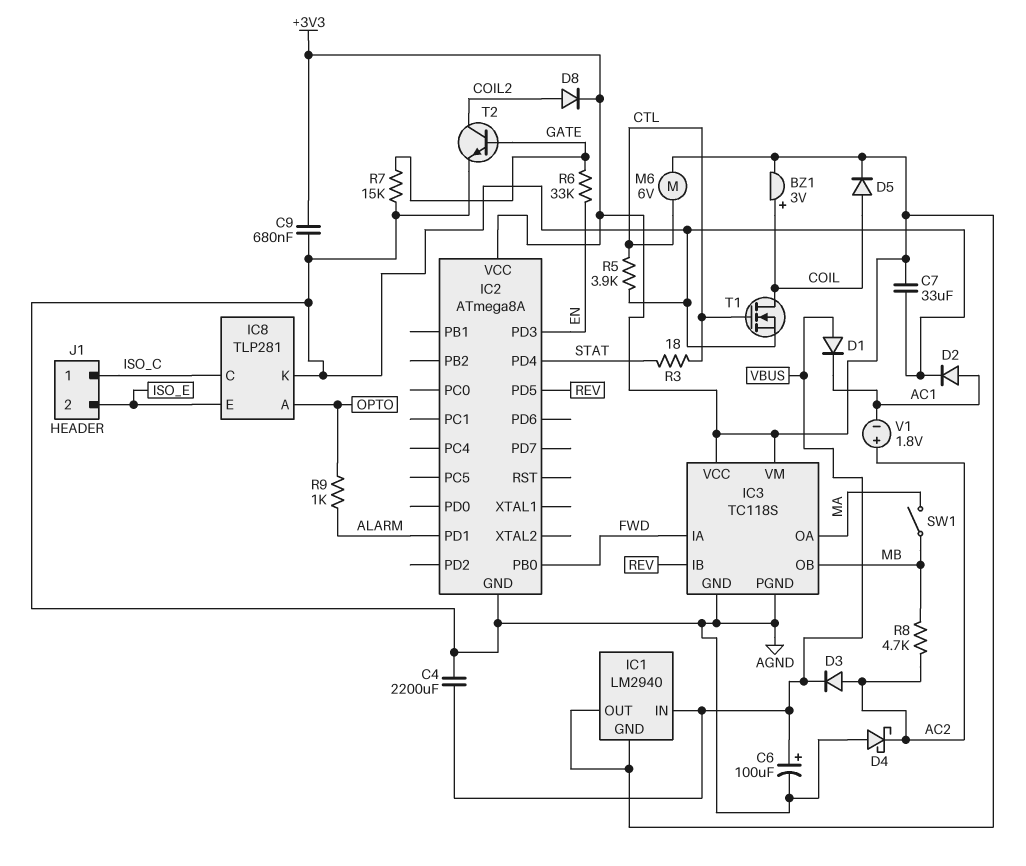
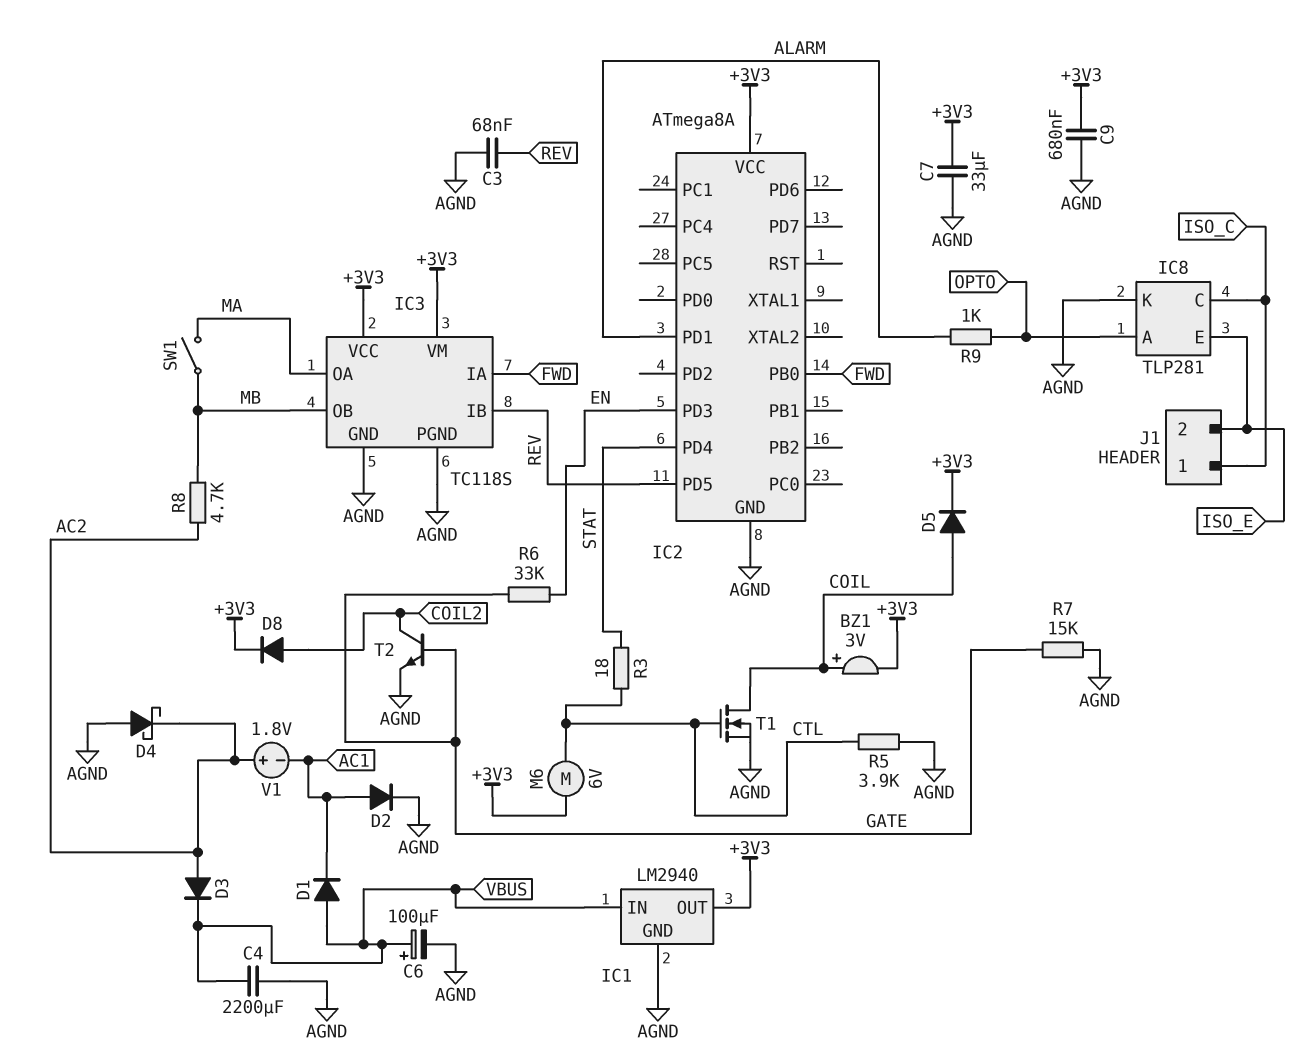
C3: none -> 68nF (AGND, REV)
IC1 pin GND: +3V3 -> AGND

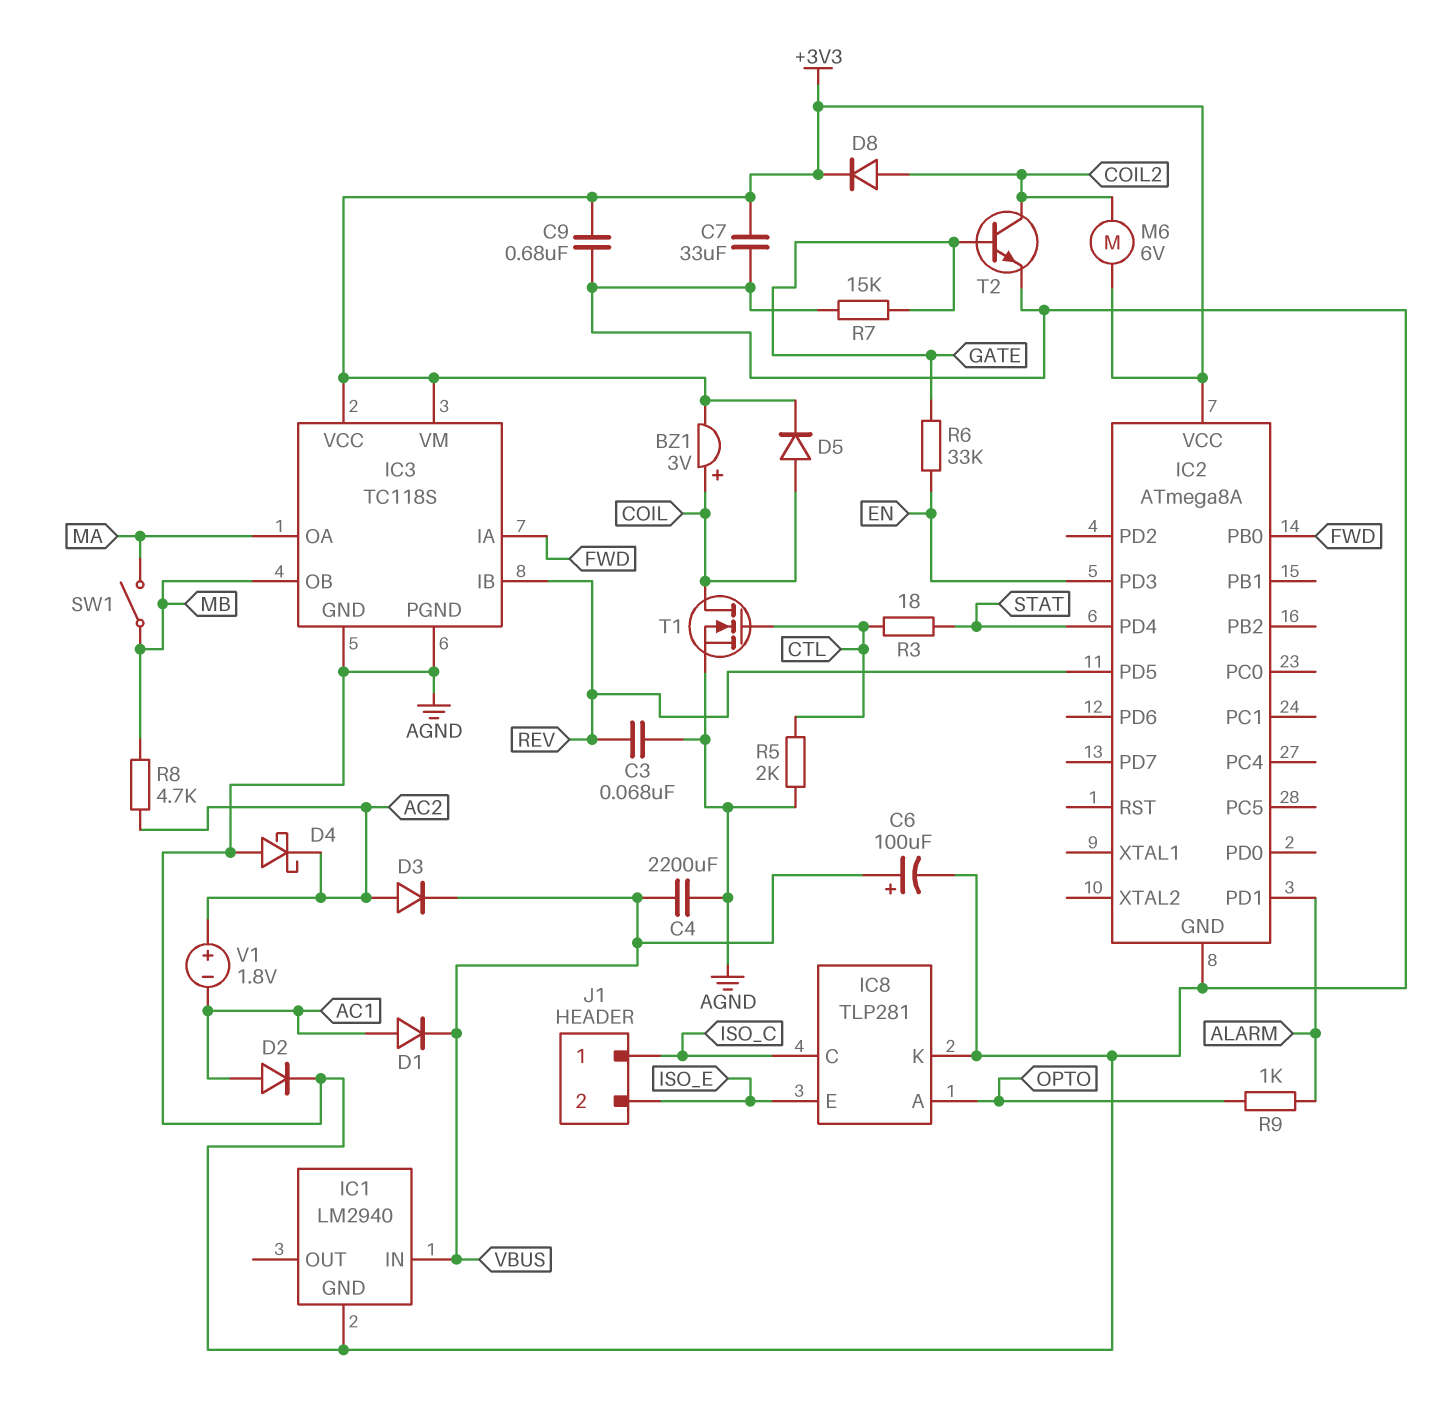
D1: diode (A VBUS, K AC1) -> diode (A AC1, K VBUS)
IC1 pin OUT: +3V3 -> none
M6: motor 6V (+3V3, CTL) -> motor 6V (+3V3, COIL2)
R5: 3.9k (AGND, CTL) -> 2k (AGND, CTL)

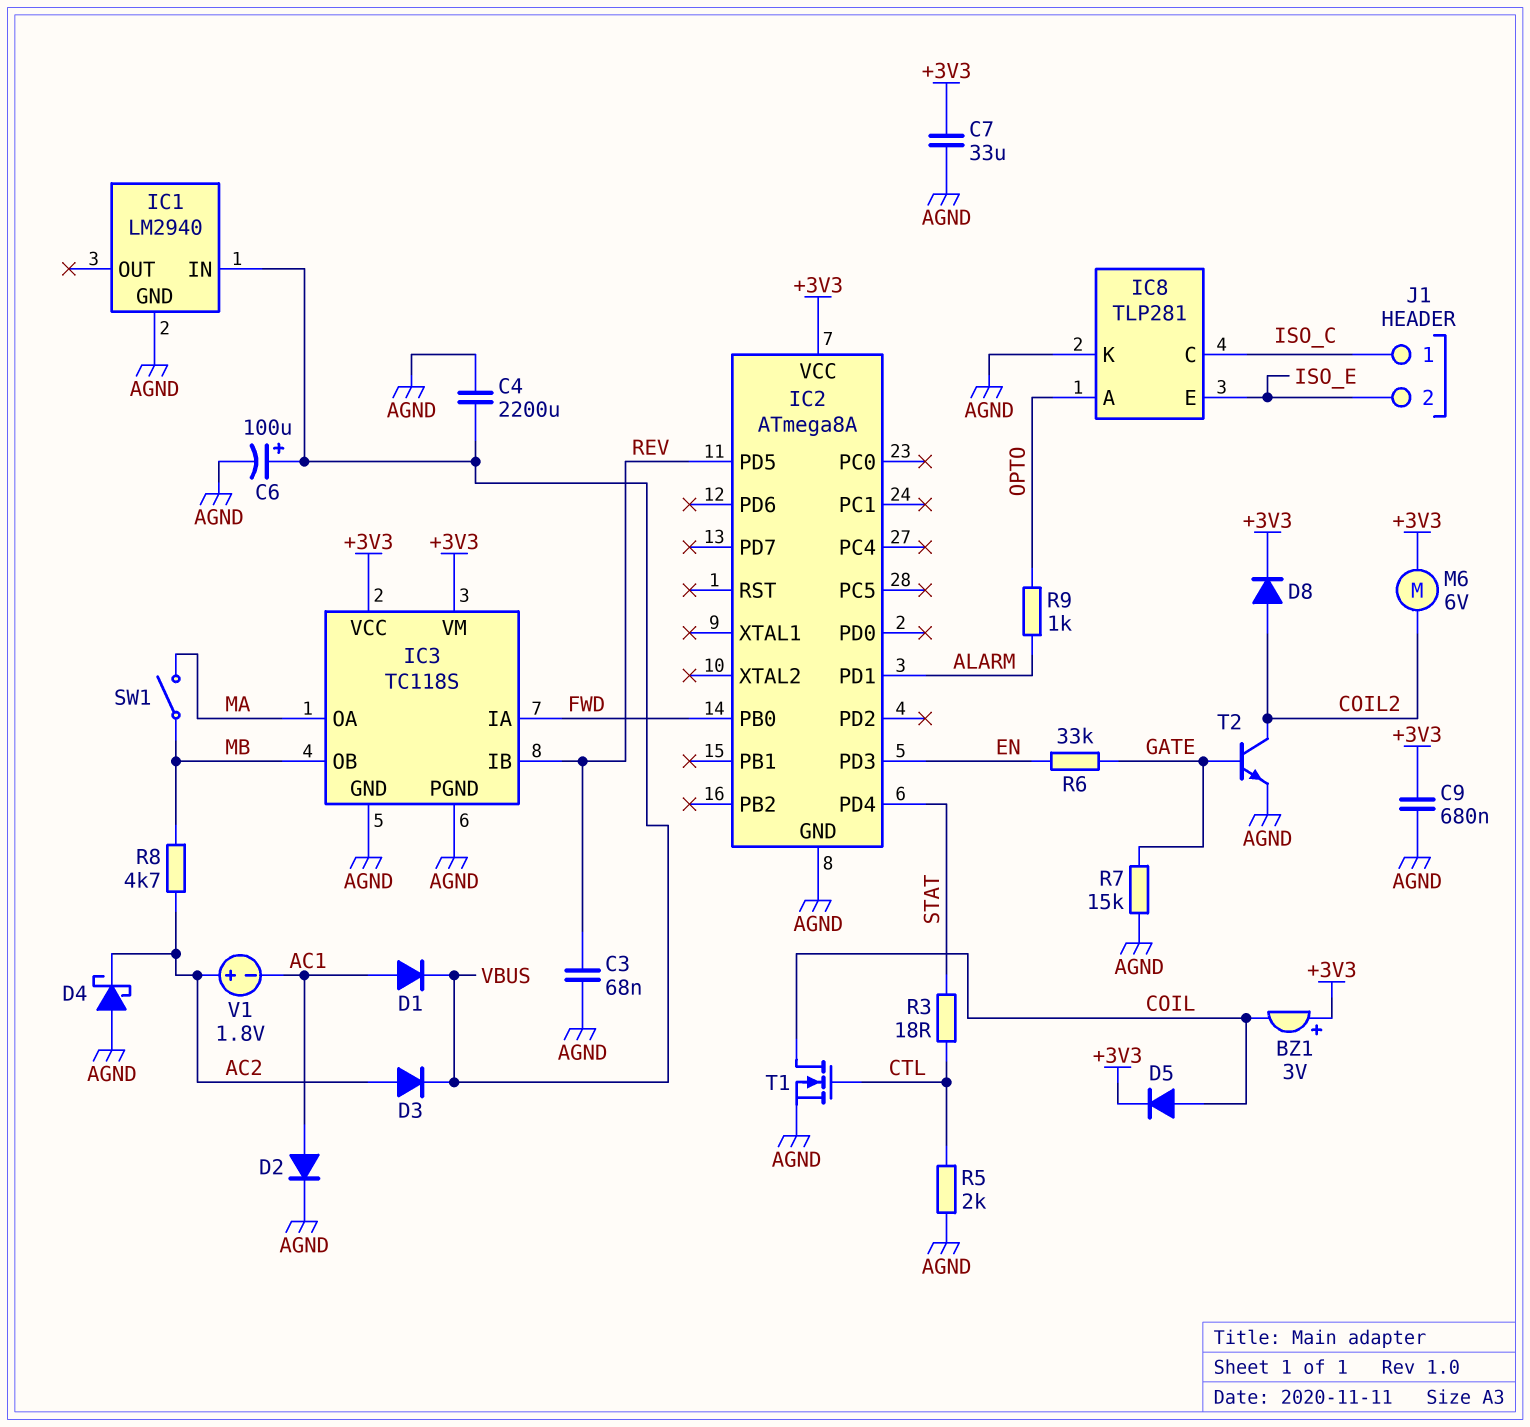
BZ1: buzzer 3V (plus COIL, minus +3V3) -> buzzer 3V (plus +3V3, minus COIL)

